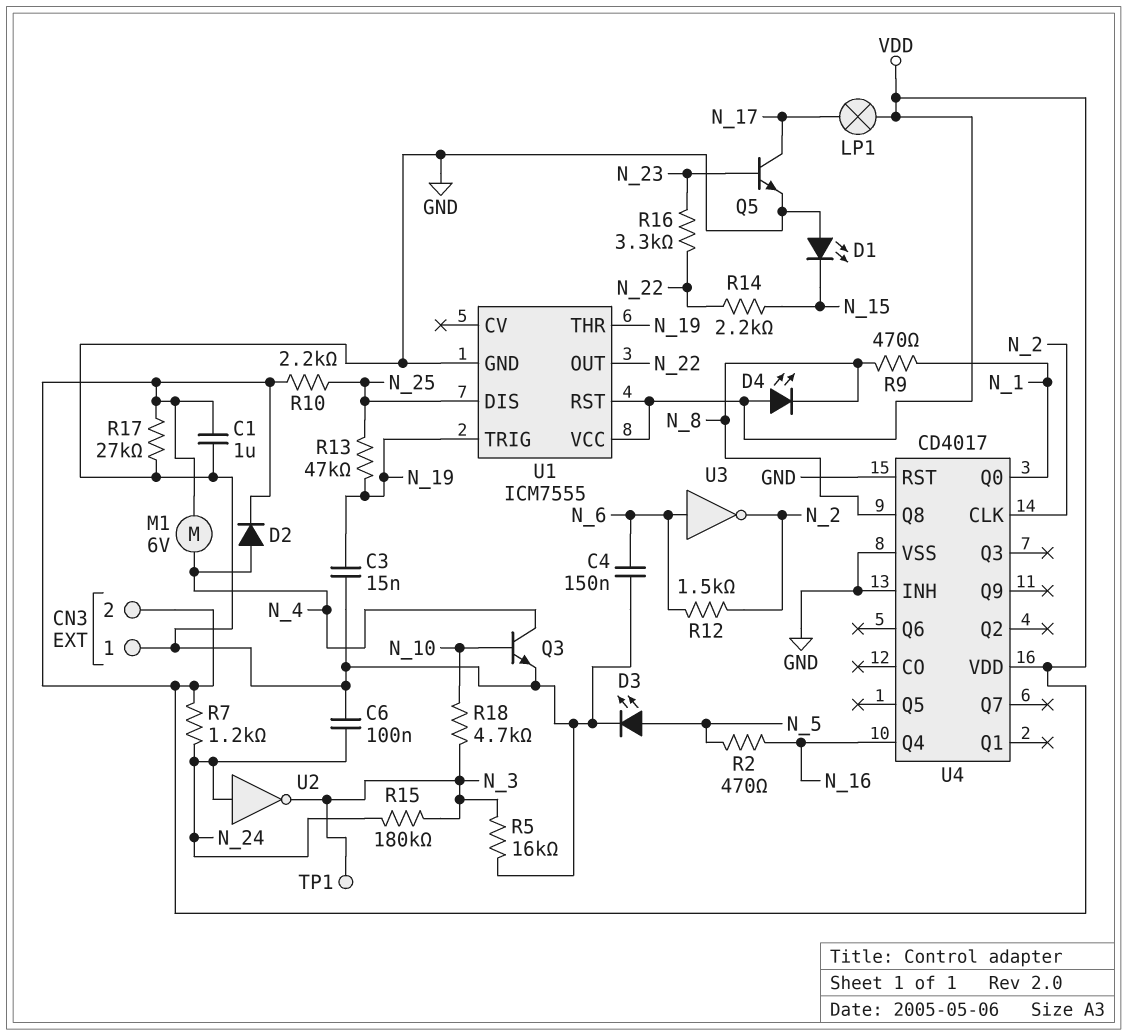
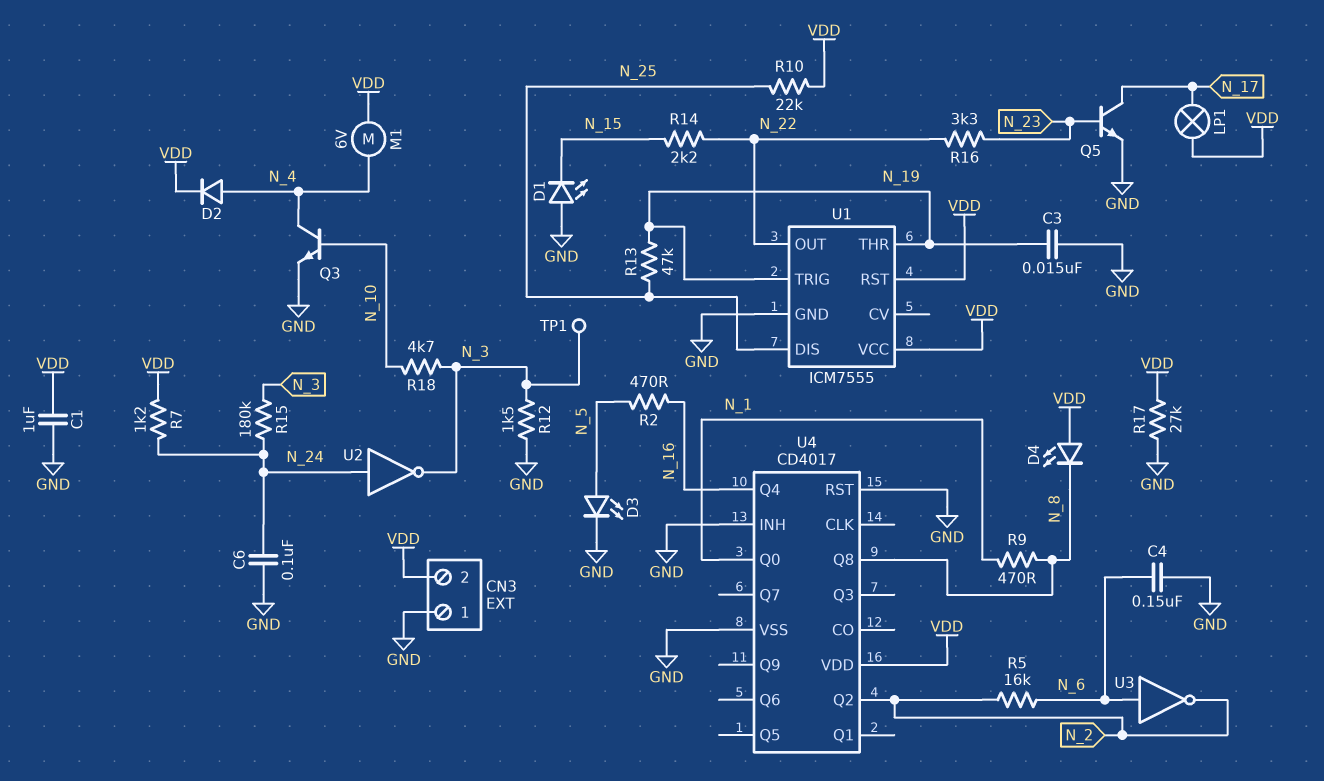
R5: 16k (GND, N_3) -> 16k (N_2, N_6)
R10: 2.2k (N_25, VDD) -> 22k (N_25, VDD)
R12: 1.5k (N_2, N_6) -> 1.5k (GND, N_3)
U4 pin CLK: N_2 -> none
U4 pin Q2: none -> N_2

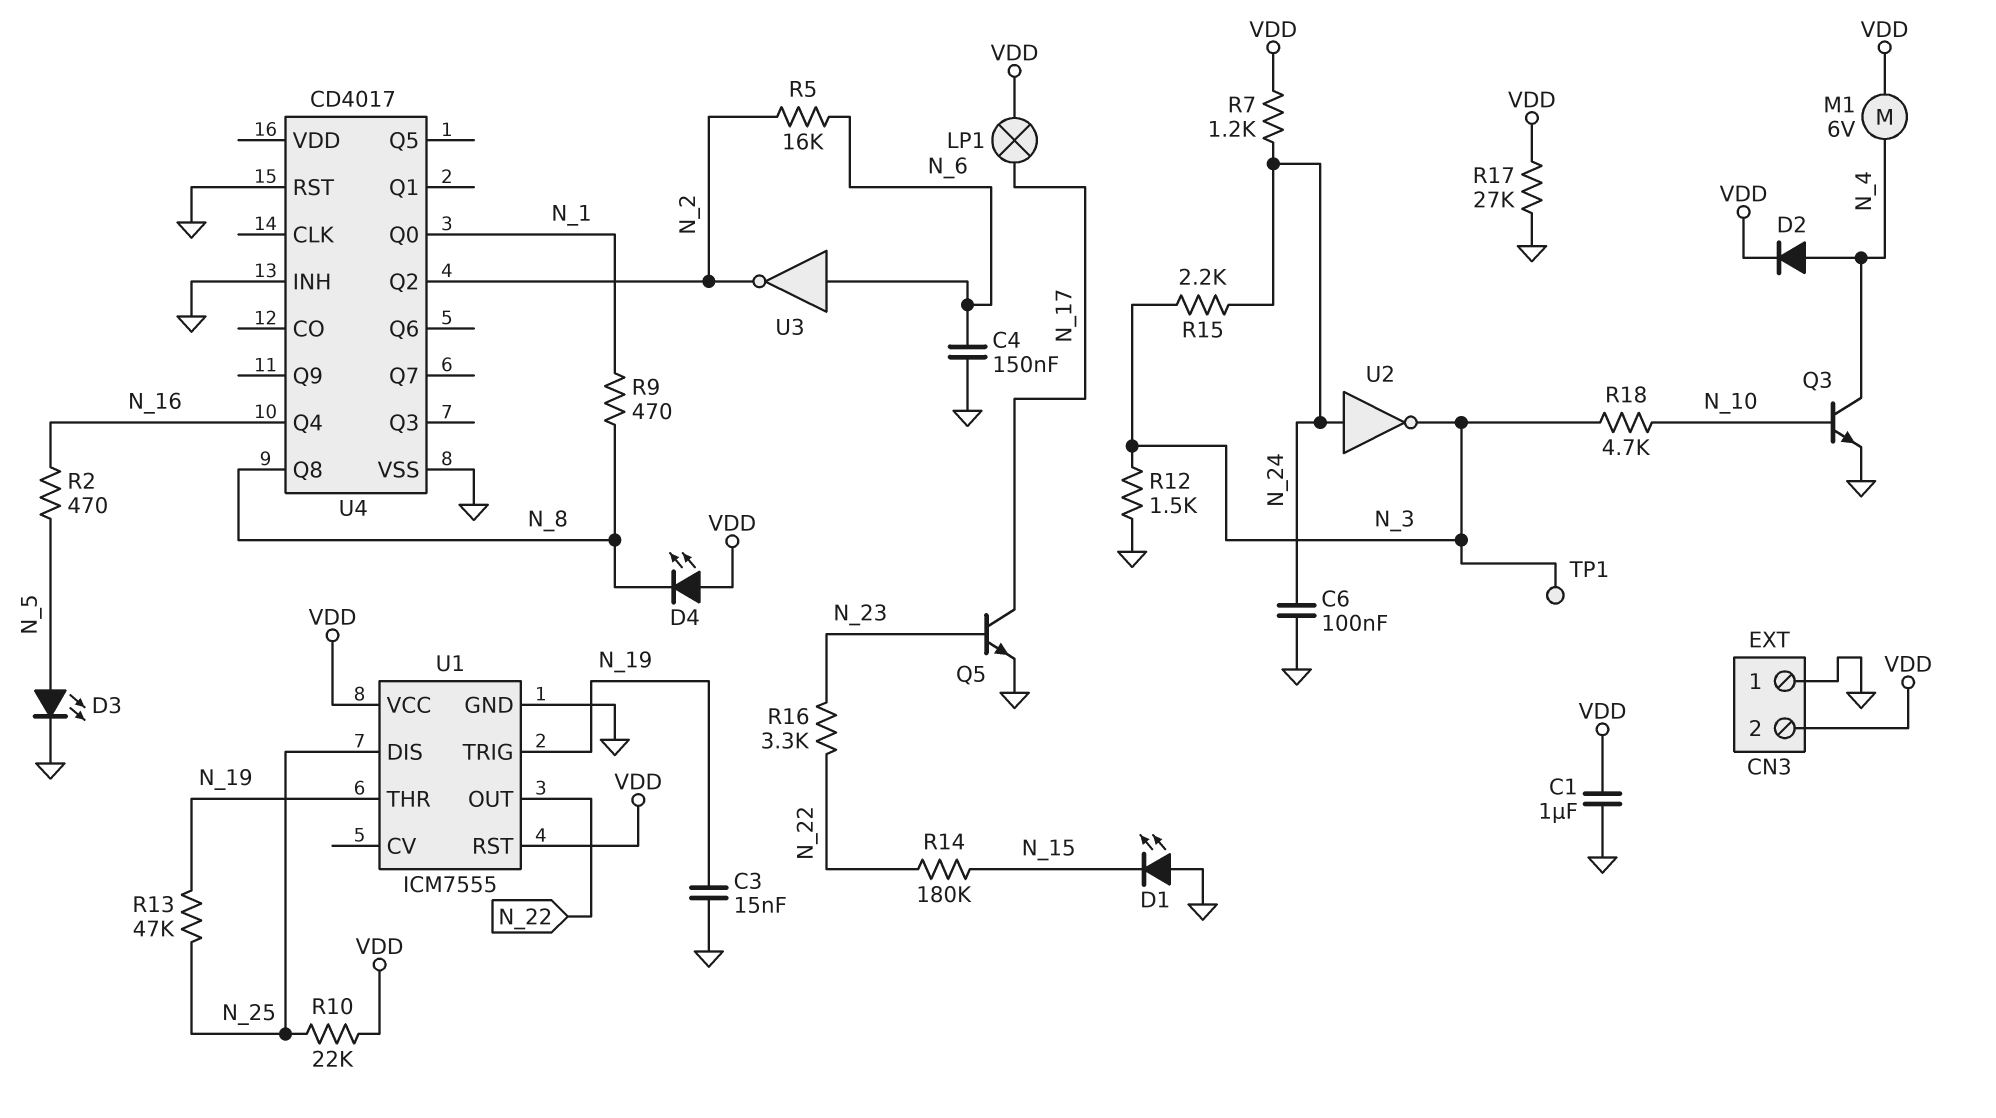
R14: 2.2k (N_15, N_22) -> 180k (N_15, N_22)
R15: 180k (N_3, N_24) -> 2.2k (N_3, N_24)
U4 pin VDD: VDD -> none

